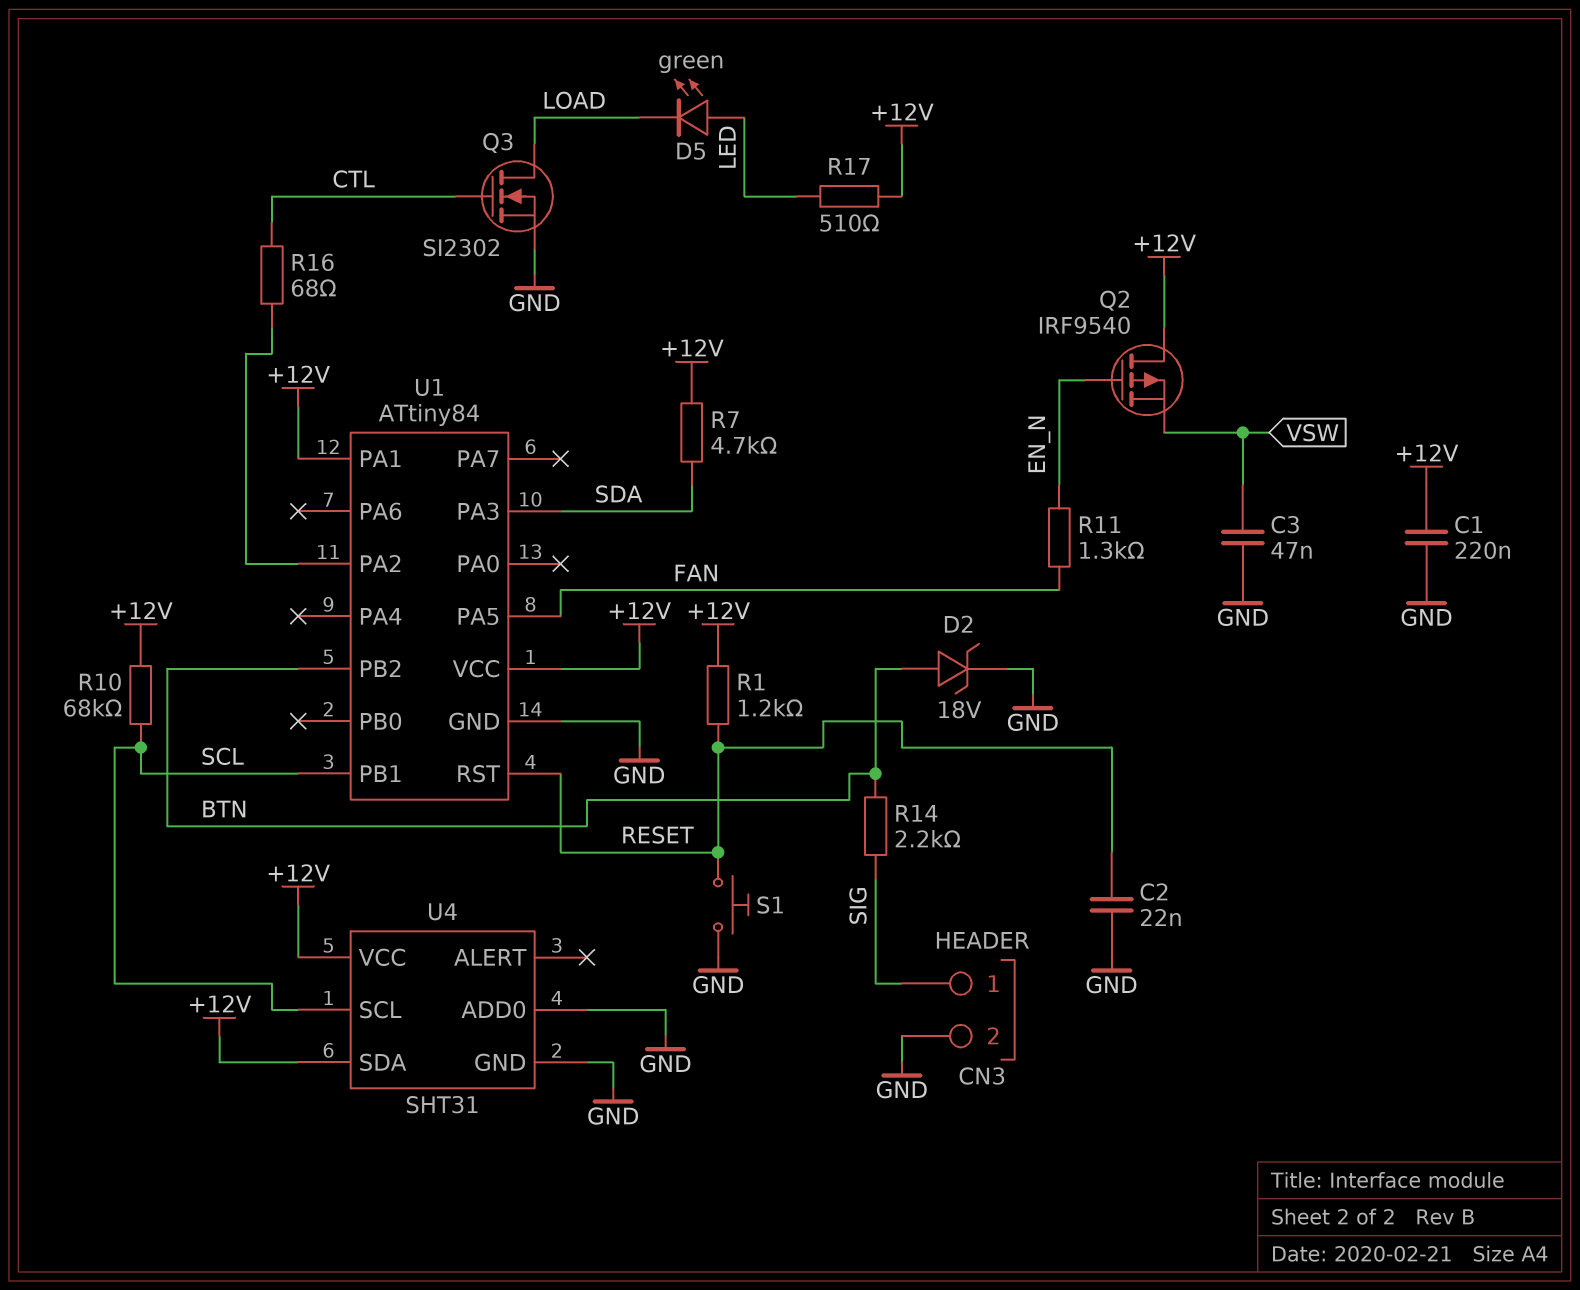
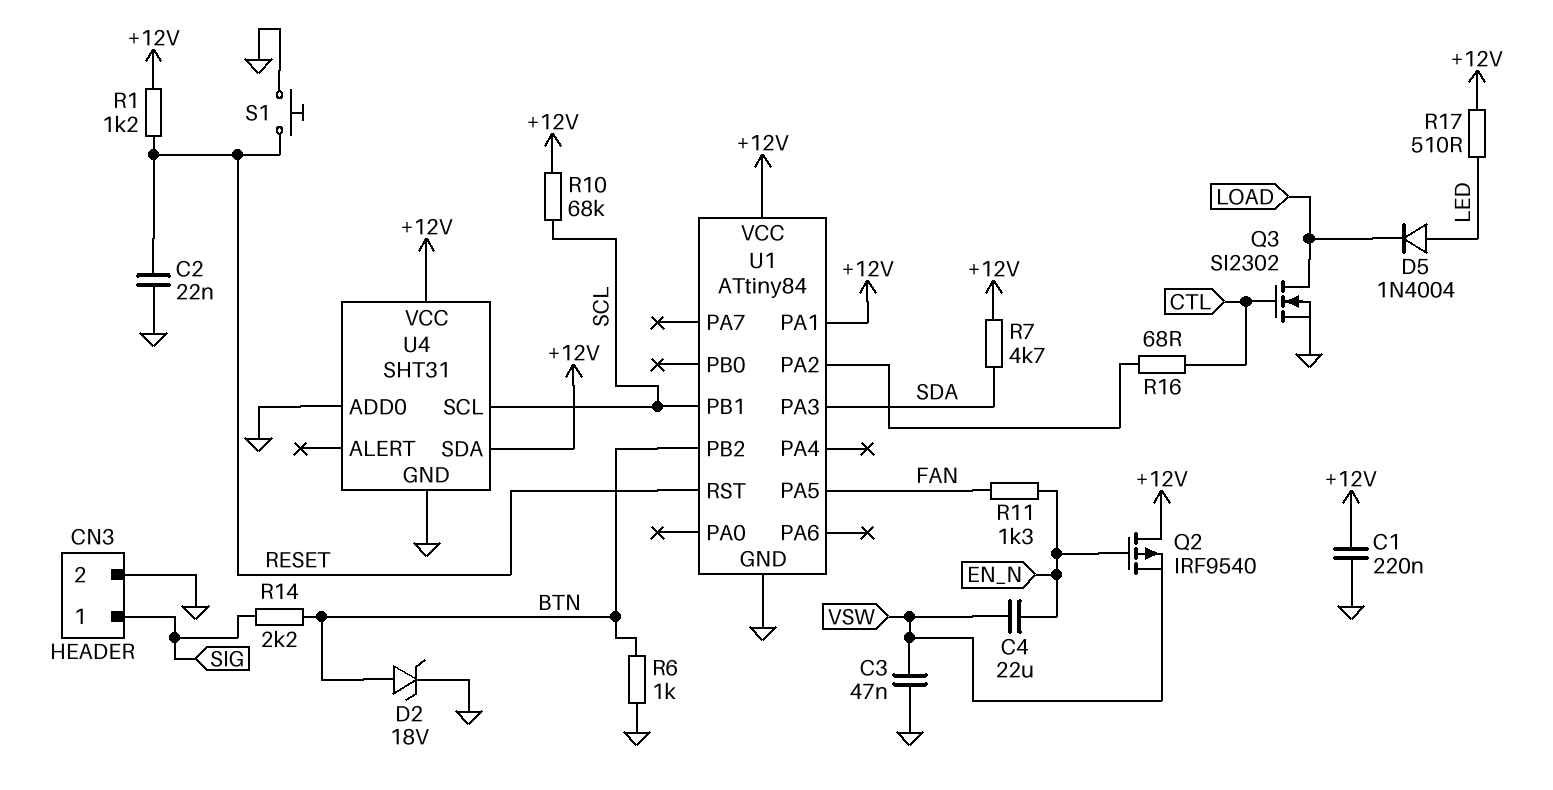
C4: none -> 22uF (EN_N, VSW)
D5: LED green (A LED, K LOAD) -> diode 1N4004 (A LED, K LOAD)
R6: none -> 1k (BTN, GND)

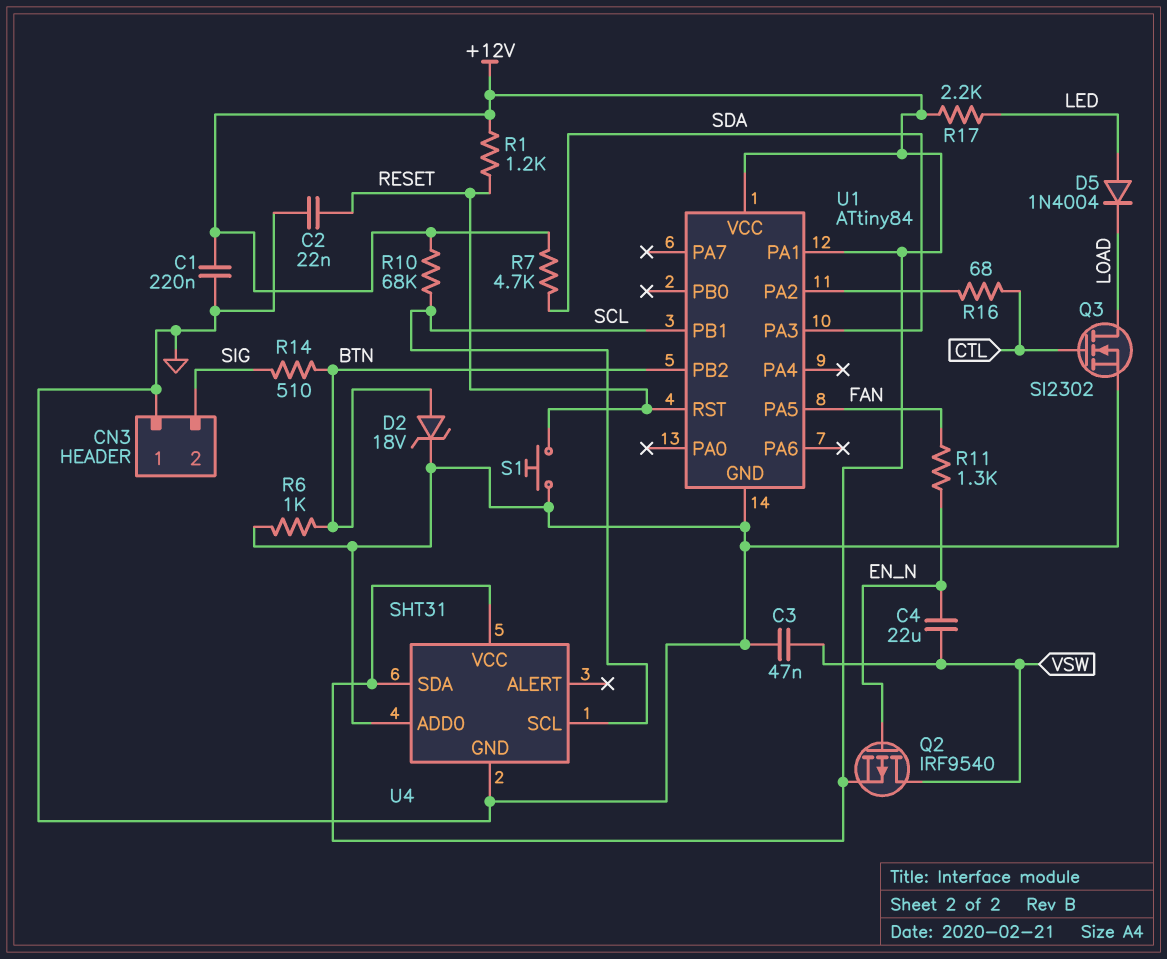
CN3 pin 1: SIG -> GND
CN3 pin 2: GND -> SIG
Q2: PMOS IRF9540 (G EN_N, D +12V, S VSW) -> PMOS IRF9540 (G EN_N, D VSW, S +12V)
R14: 2.2k (BTN, SIG) -> 510 (BTN, SIG)
R17: 510 (+12V, LED) -> 2.2k (+12V, LED)

